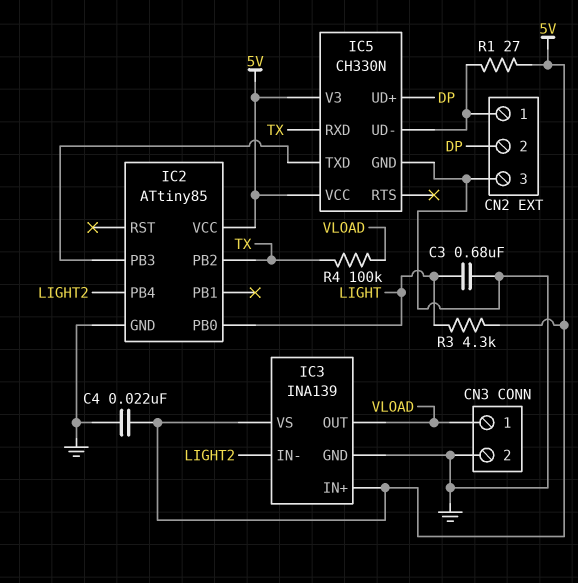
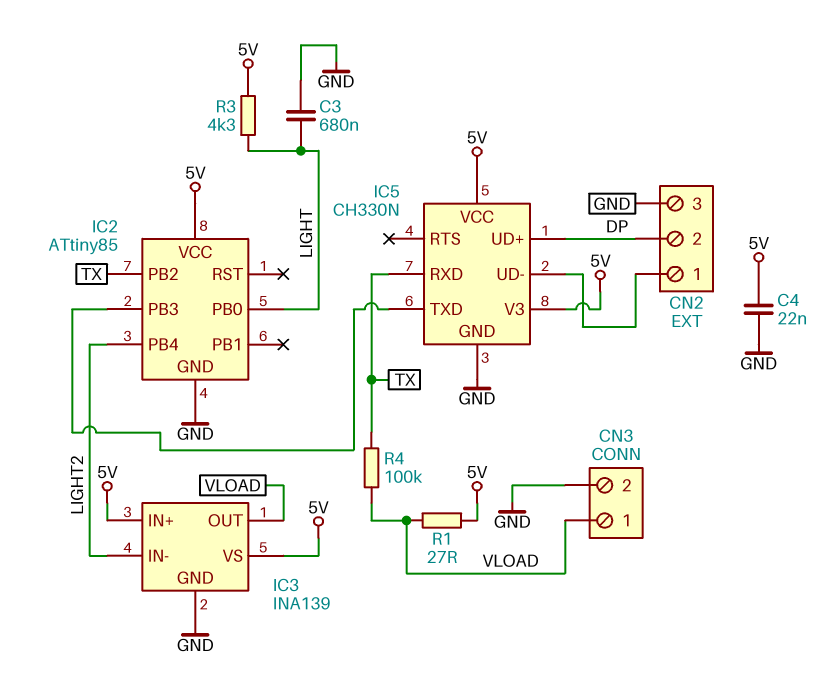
R1: 27 (5V, CN2/1) -> 27 (5V, VLOAD)

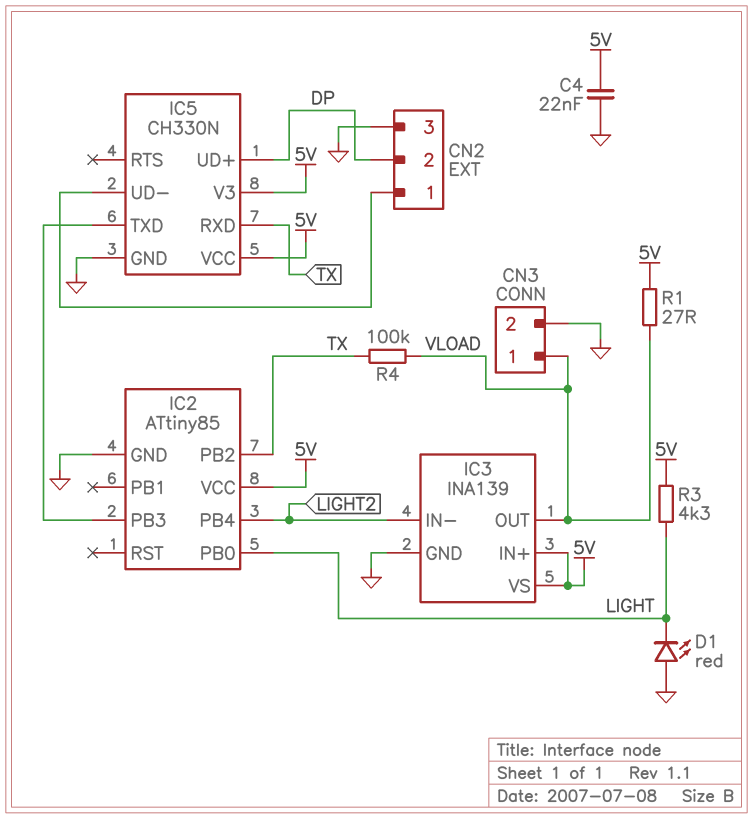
C3: 680nF (GND, LIGHT) -> none
D1: none -> LED red (A GND, K LIGHT)

